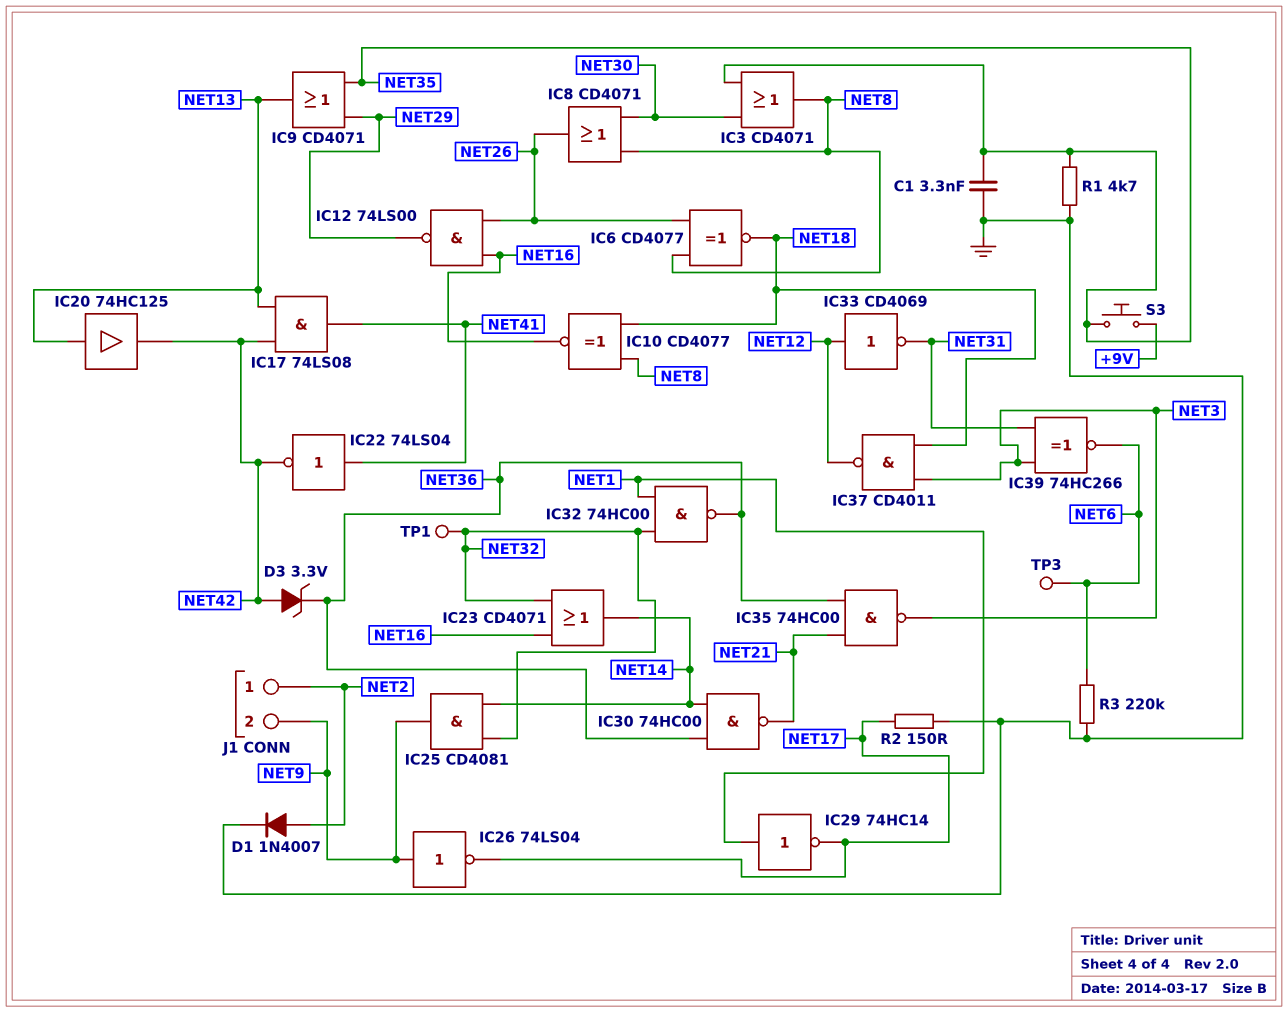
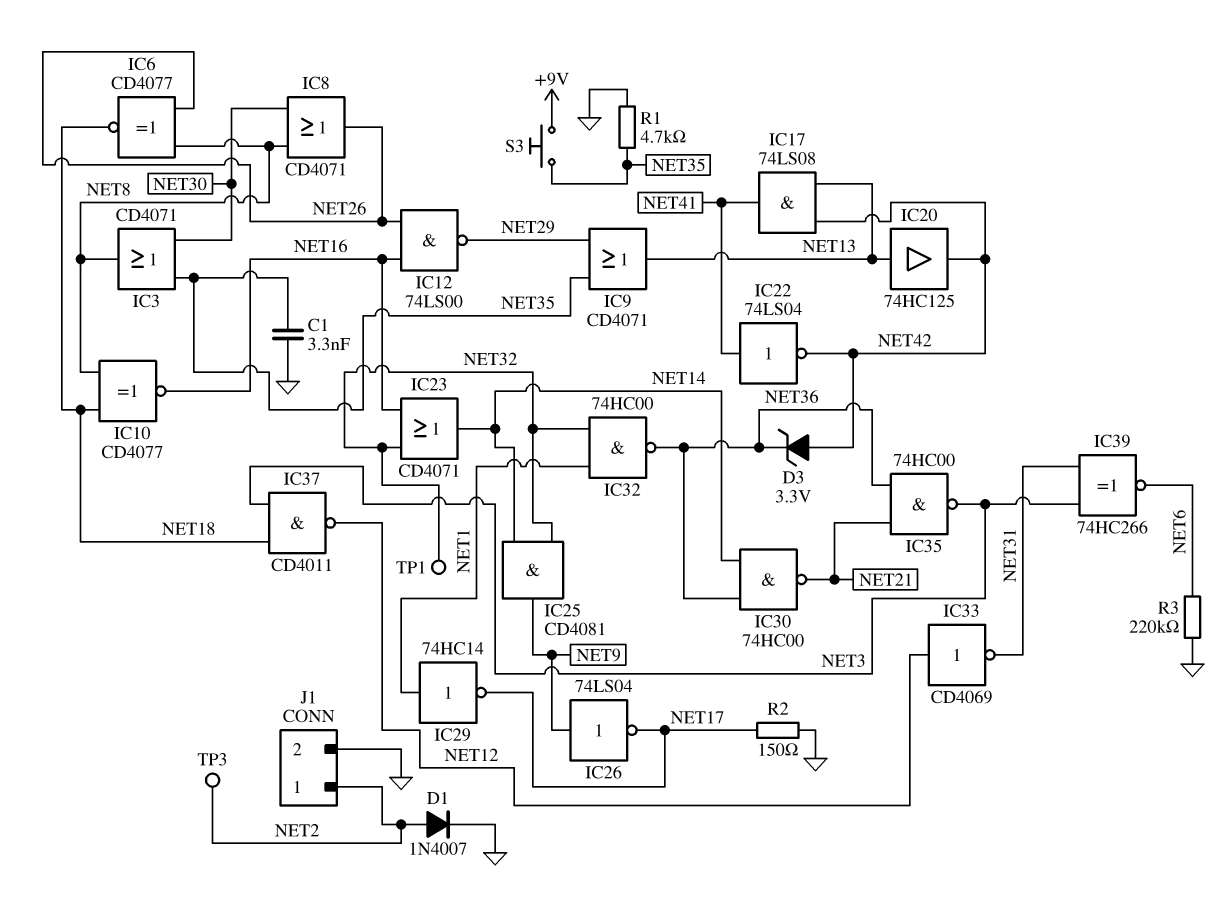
J1 pin 2: NET9 -> GND
TP3: test point (NET6) -> test point (NET2)

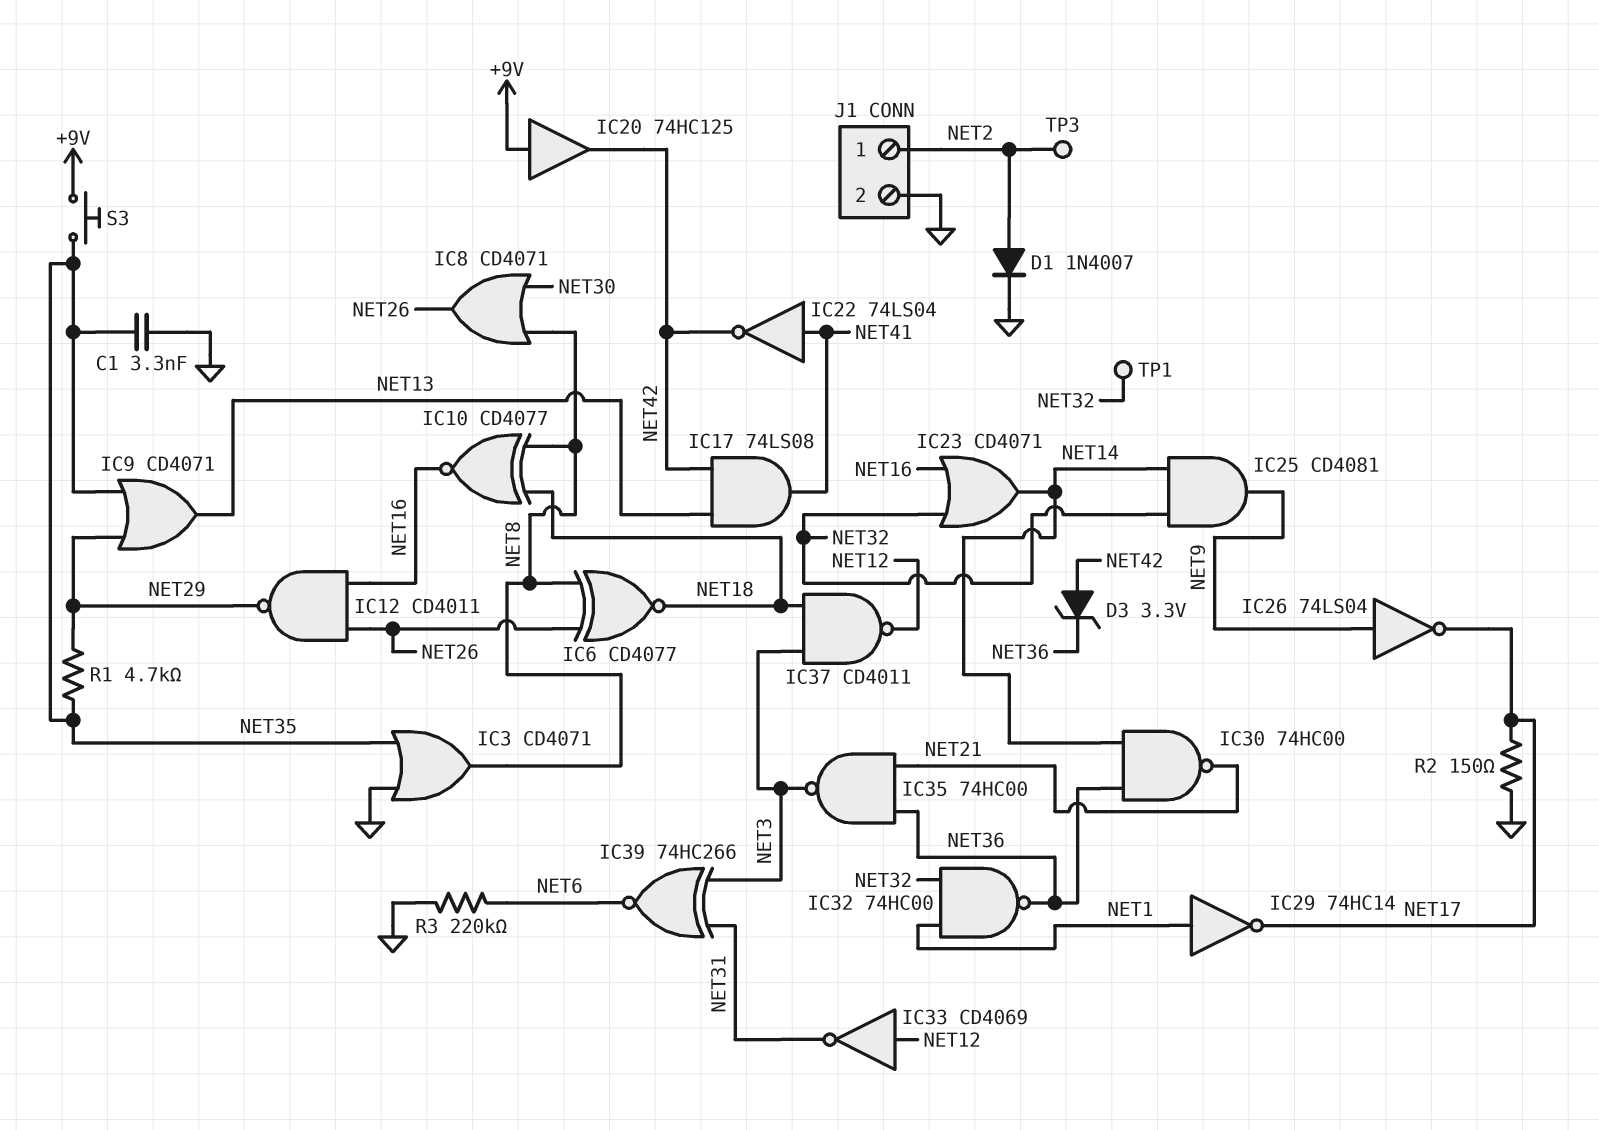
IC3: OR CD4071 (in NET30, in NET35, out NET8) -> OR CD4071 (in GND, in NET35, out NET8)
IC12: NAND 74LS00 (in NET16, in NET26, out NET29) -> NAND CD4011 (in NET16, in NET26, out NET29)
IC20: buffer 74HC125 (in NET13, out NET42) -> buffer 74HC125 (in +9V, out NET42)
R1: 4.7k (GND, NET35) -> 4.7k (NET29, NET35)

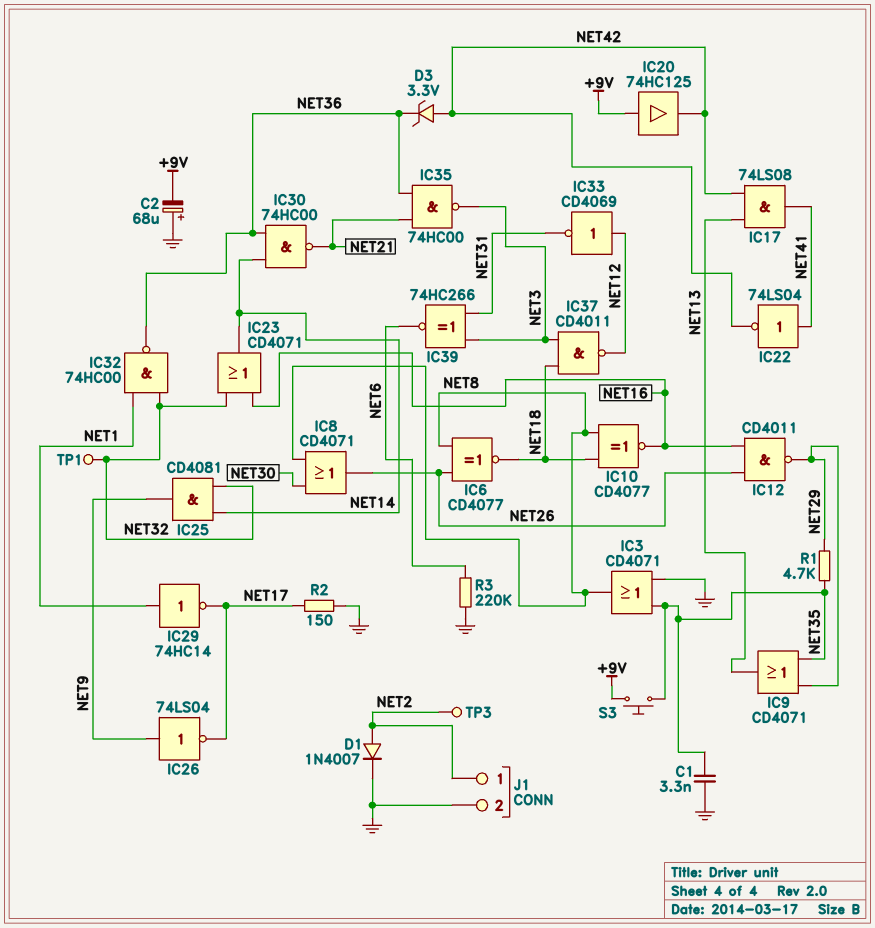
C2: none -> 68uF (plus GND, minus +9V)

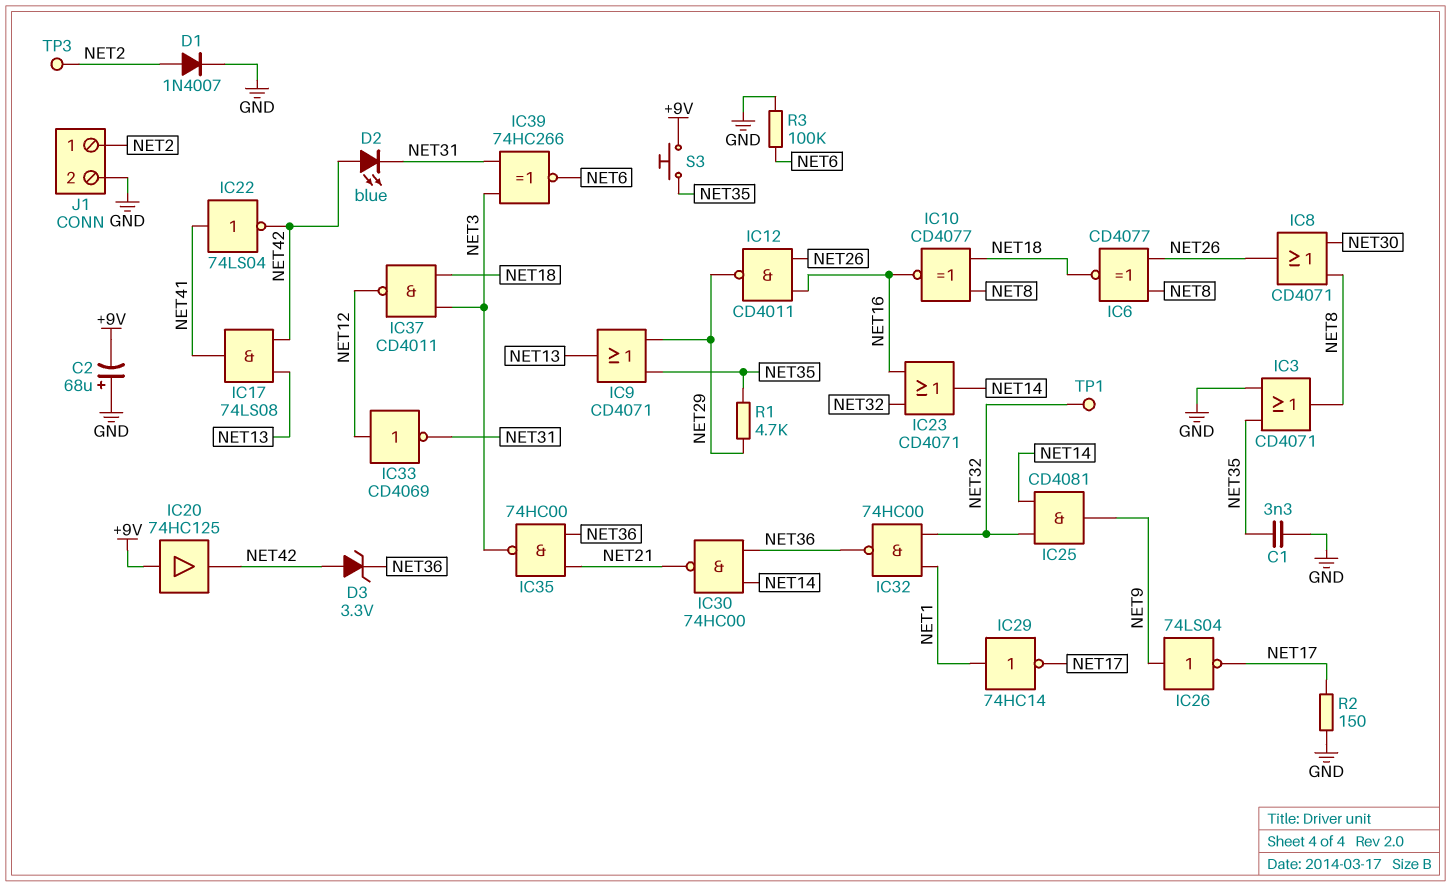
D2: none -> LED blue (A NET42, K NET31)
R3: 220k (GND, NET6) -> 100k (GND, NET6)

